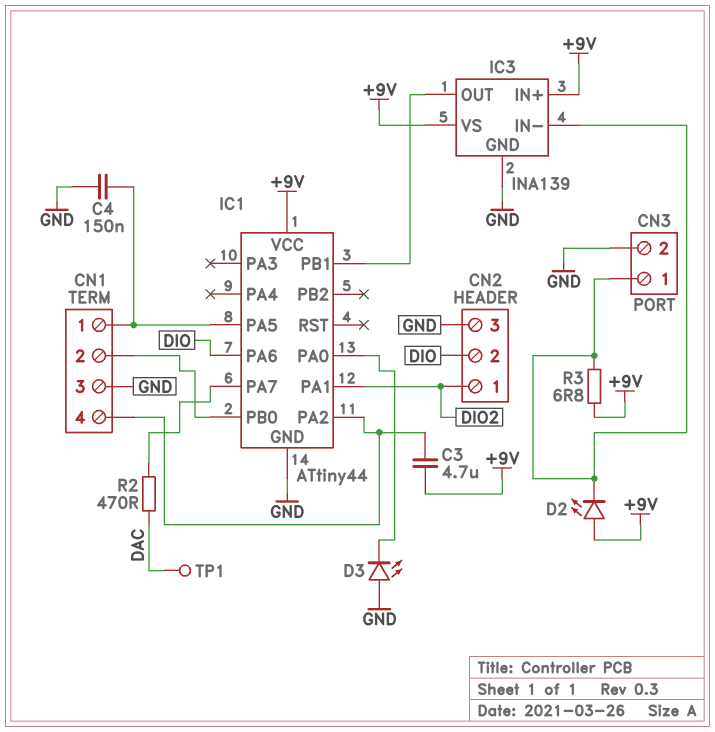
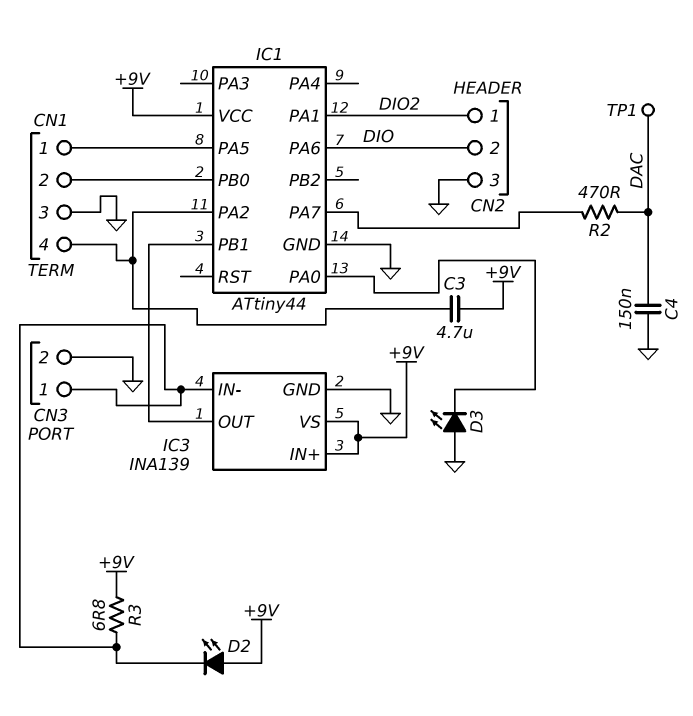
C4: 150nF (CN1/1, GND) -> 150nF (DAC, GND)

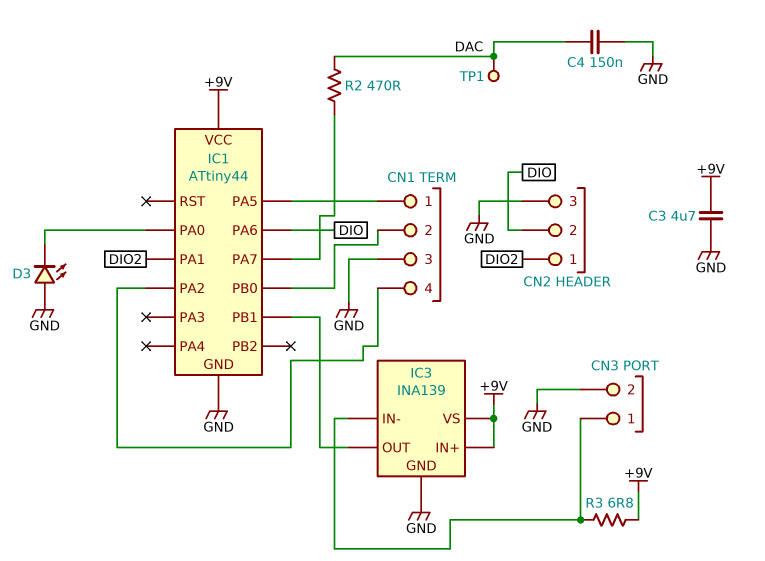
C3: 4.7uF (+9V, CN1/4) -> 4.7uF (+9V, GND)
D2: LED (A +9V, K CN3/1) -> none

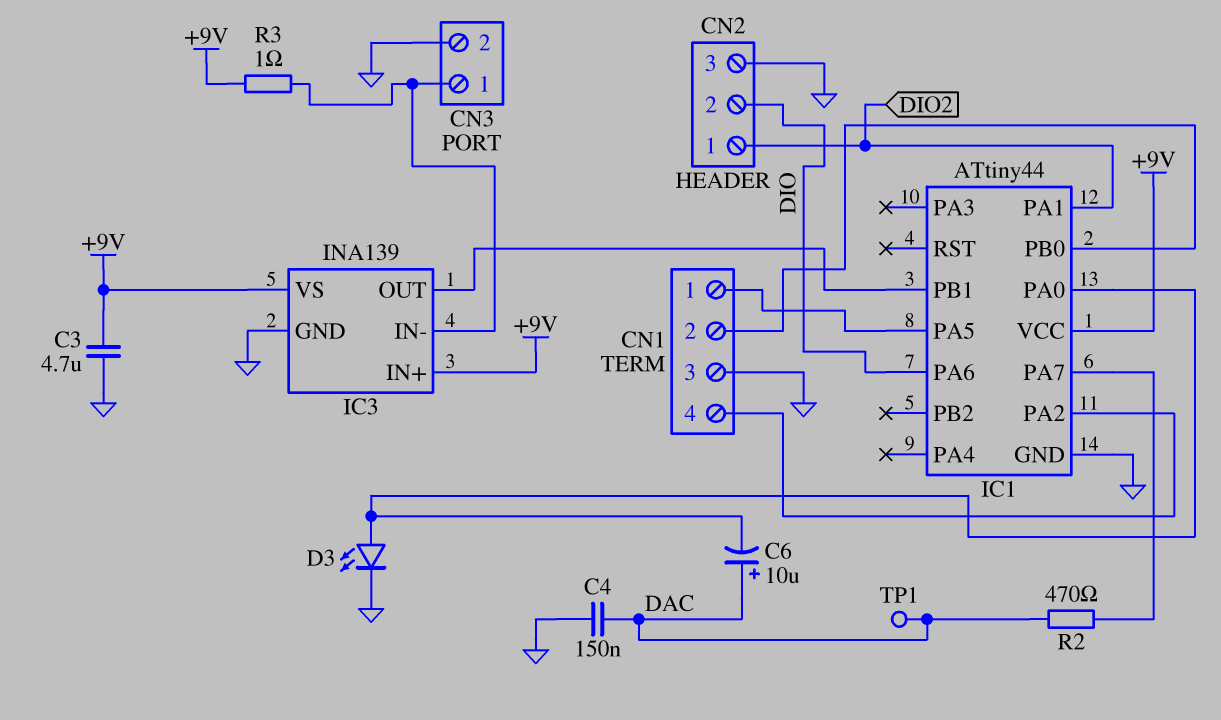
C6: none -> 10uF (plus DAC, minus IC1/PA0)
D3: LED (A GND, K IC1/PA0) -> LED (A IC1/PA0, K GND)
R3: 6.8 (+9V, CN3/1) -> 1 (+9V, CN3/1)

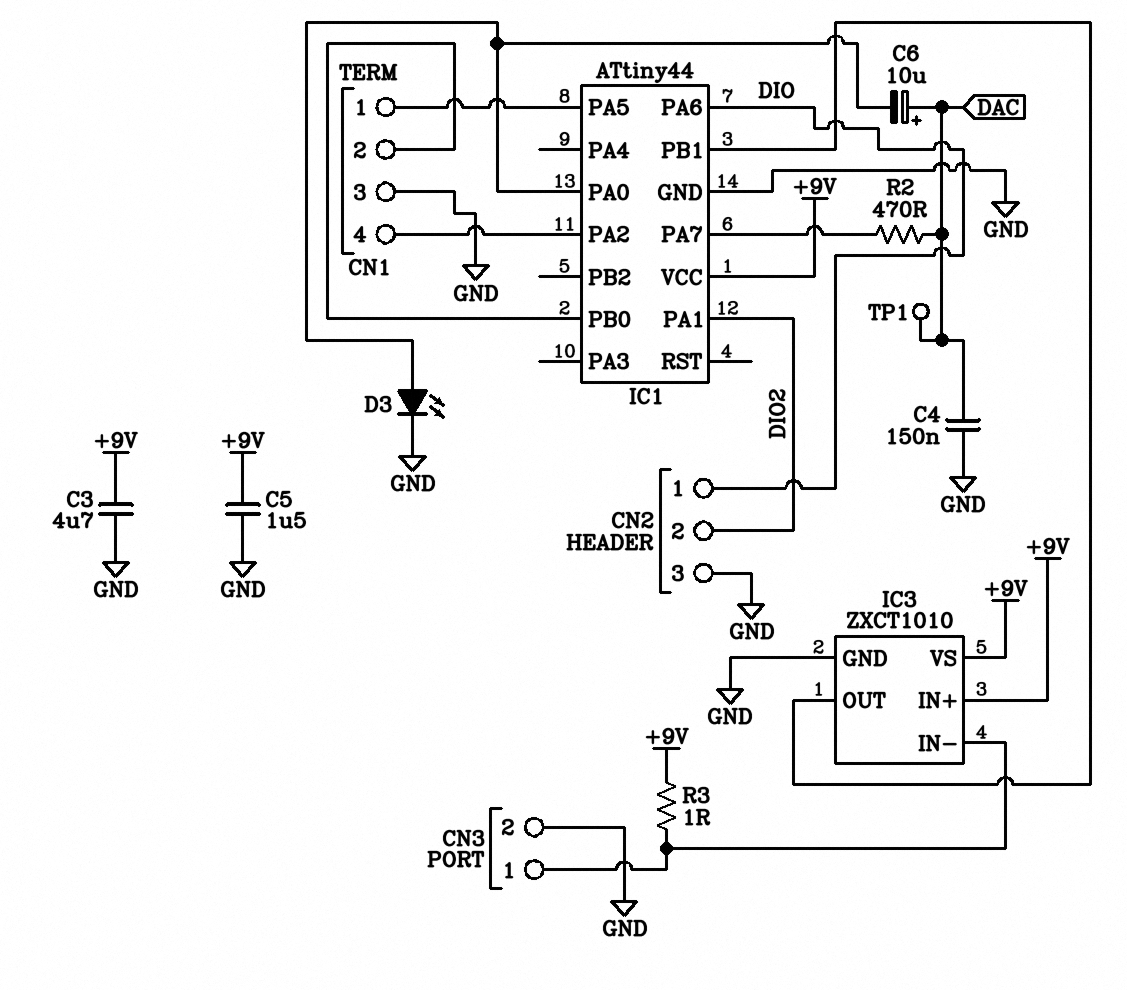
C5: none -> 1.5uF (+9V, GND)
CN2 pin 1: DIO2 -> DIO
CN2 pin 2: DIO -> DIO2
IC3: INA139 -> ZXCT1010

